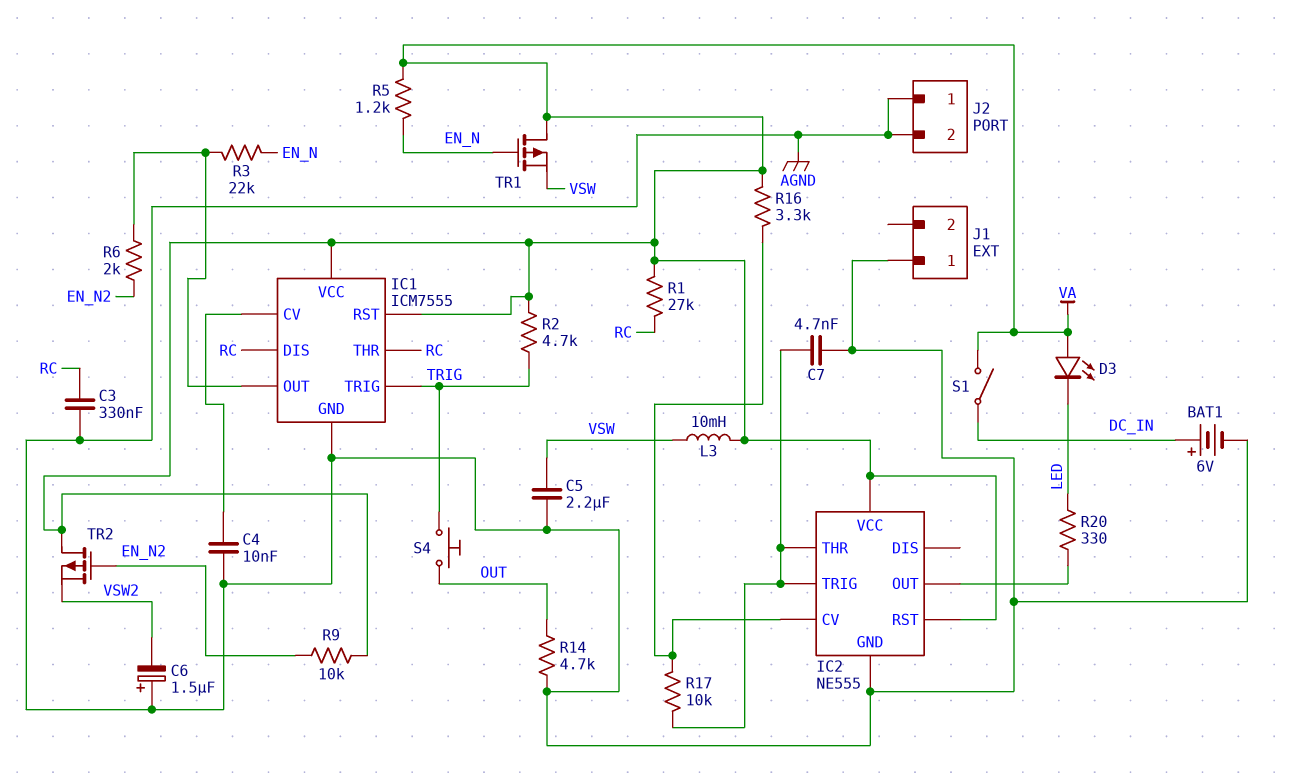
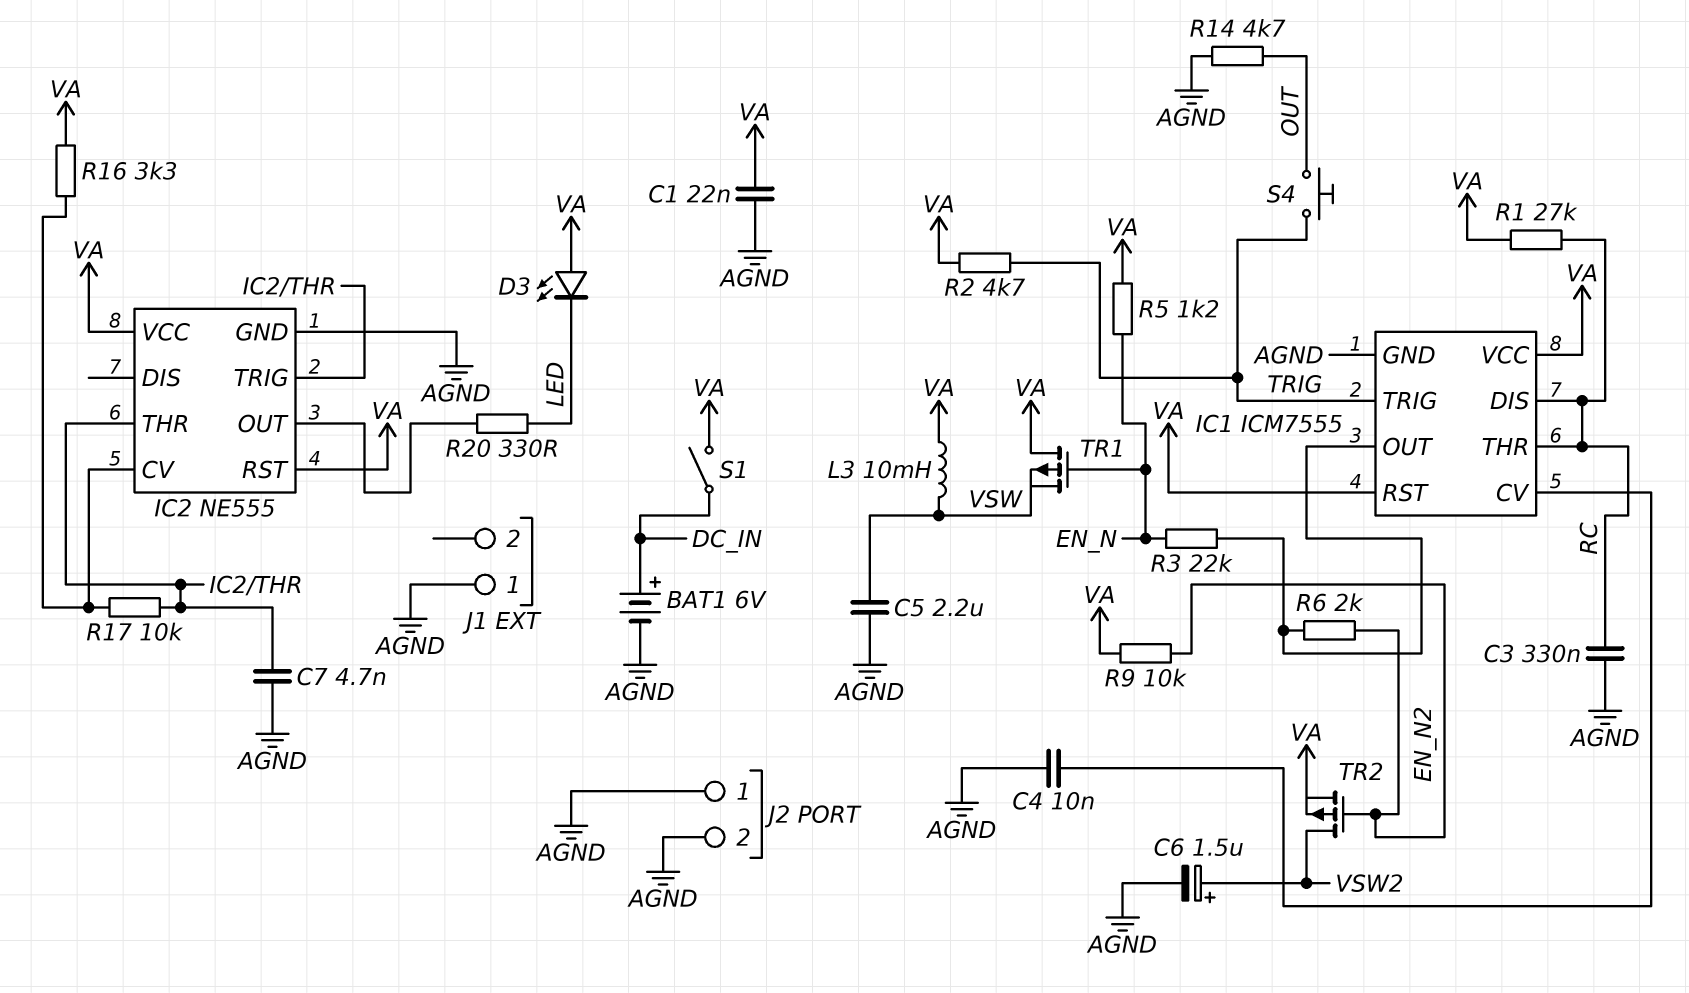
C1: none -> 22nF (AGND, VA)
C6: 1.5uF (plus AGND, minus VSW2) -> 1.5uF (plus VSW2, minus AGND)
TR2: PMOS (G EN_N2, D VA, S VSW2) -> PMOS (G EN_N2, D VSW2, S VA)

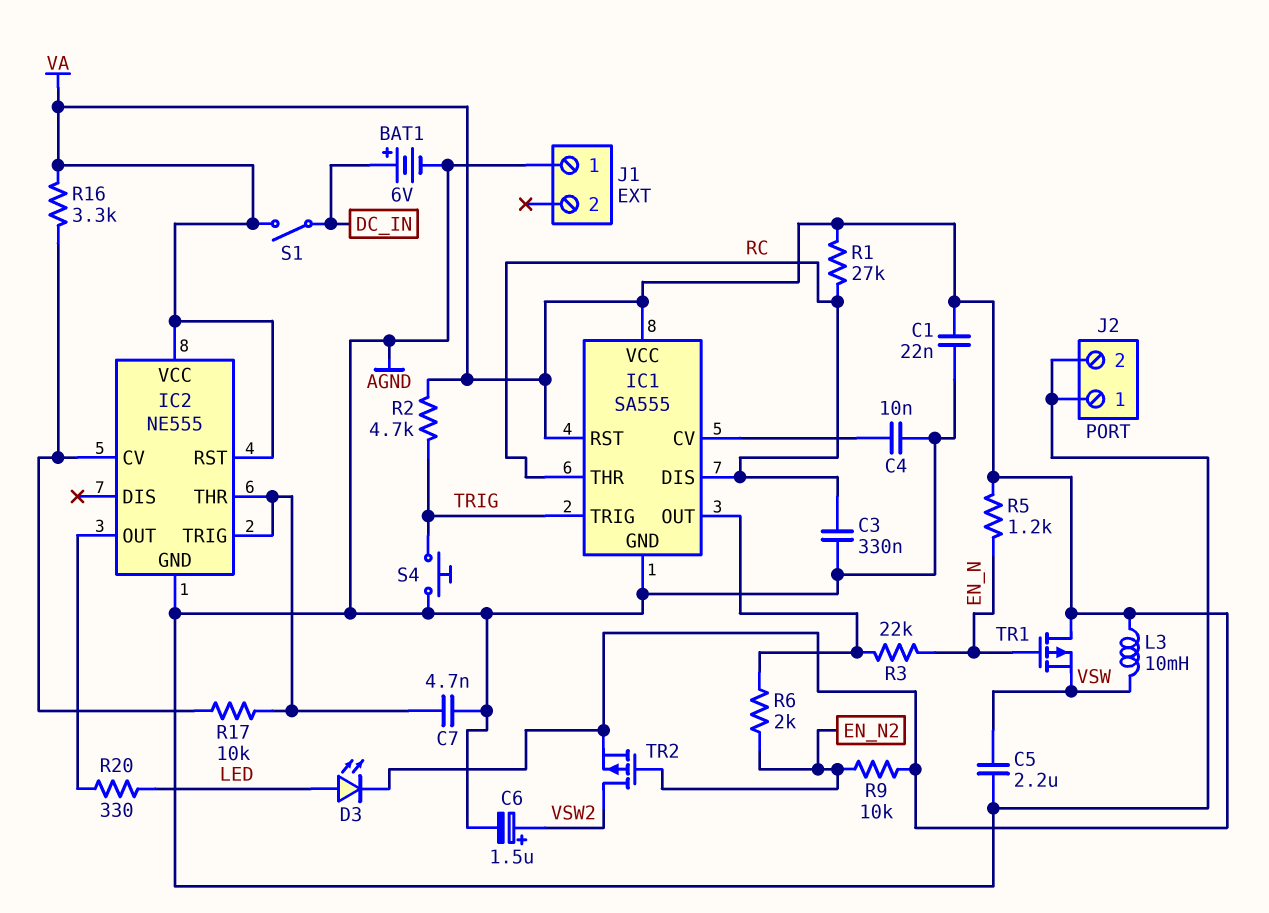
D3: LED (A VA, K LED) -> LED (A LED, K VA)
IC1: ICM7555 -> SA555
R14: 4.7k (AGND, OUT) -> none
S4: button (OUT, TRIG) -> button (AGND, TRIG)

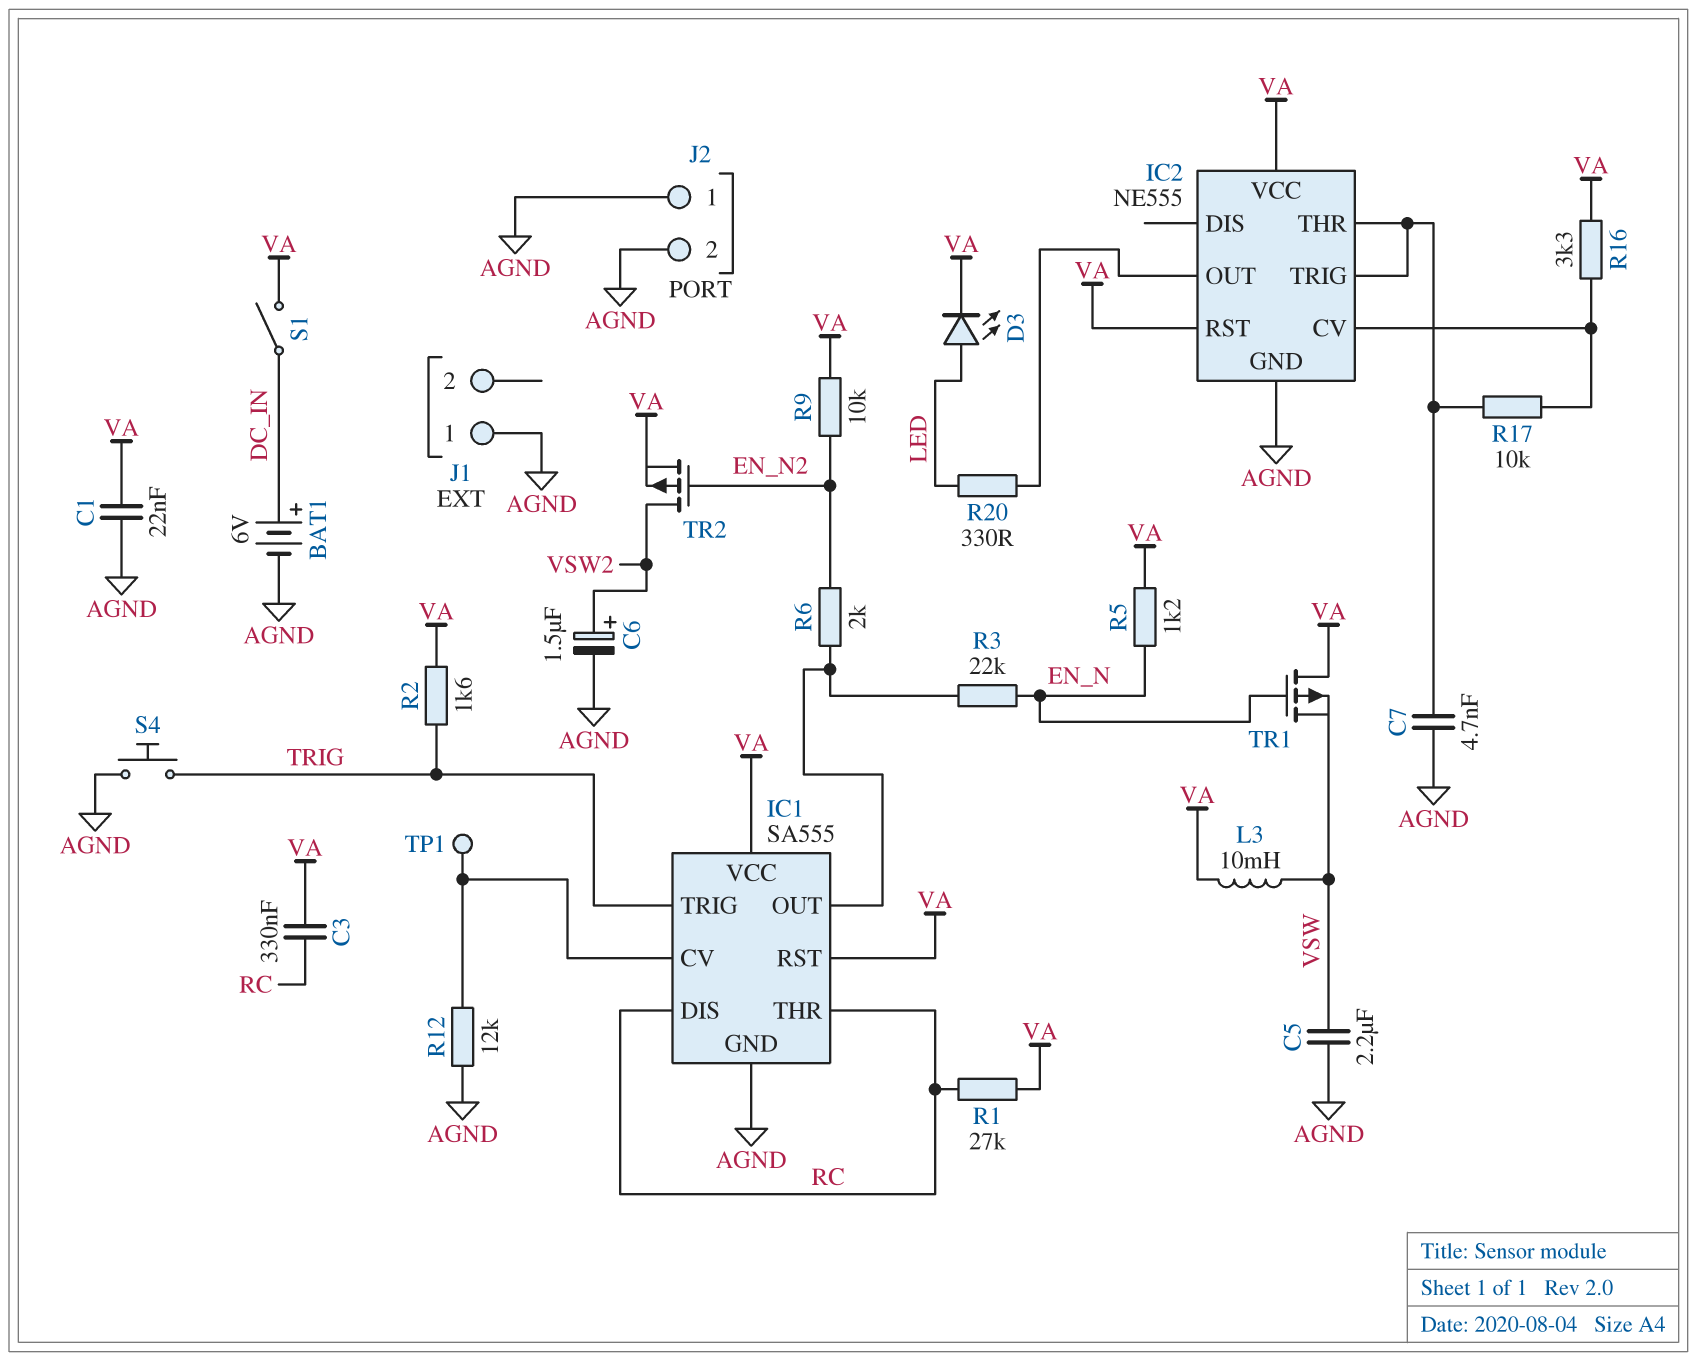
C3: 330nF (AGND, RC) -> 330nF (RC, VA)
C4: 10nF (AGND, IC1/CV) -> none
R2: 4.7k (TRIG, VA) -> 1.6k (TRIG, VA)
R12: none -> 12k (AGND, IC1/CV)
TP1: none -> test point (IC1/CV)

